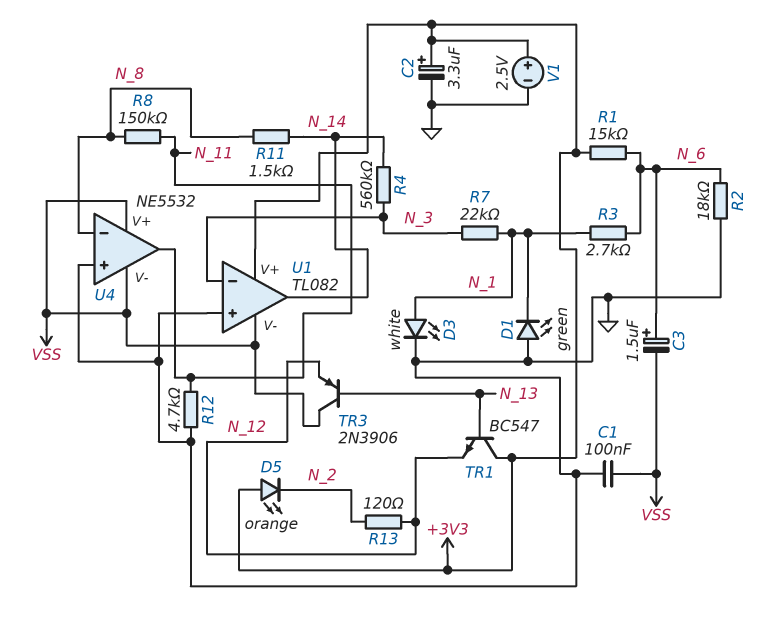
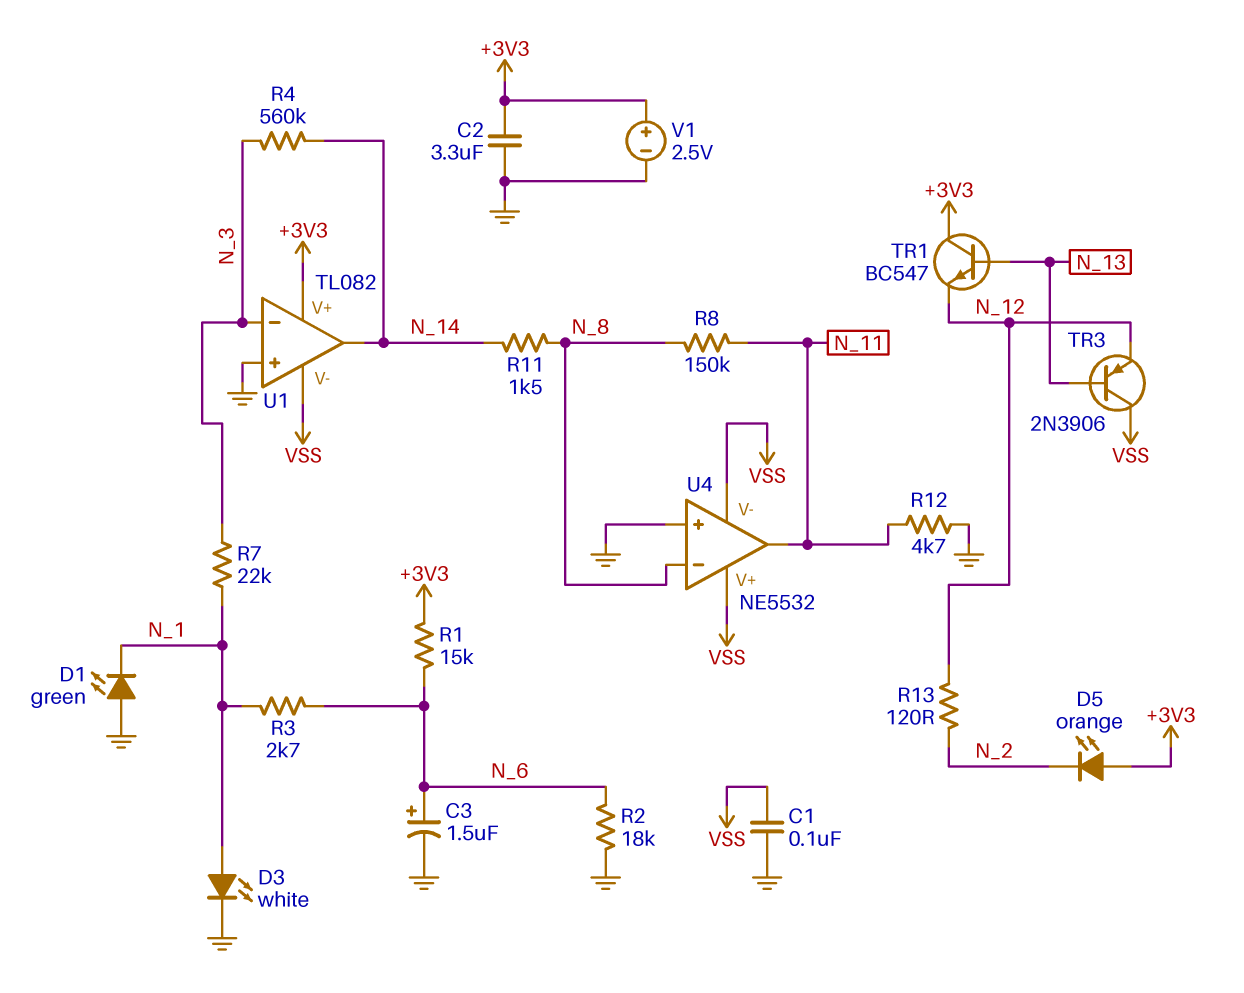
C2: 3.3uF (plus +3V3, minus GND) -> 3.3uF (+3V3, GND)
C3: 1.5uF (plus N_6, minus VSS) -> 1.5uF (plus N_6, minus GND)

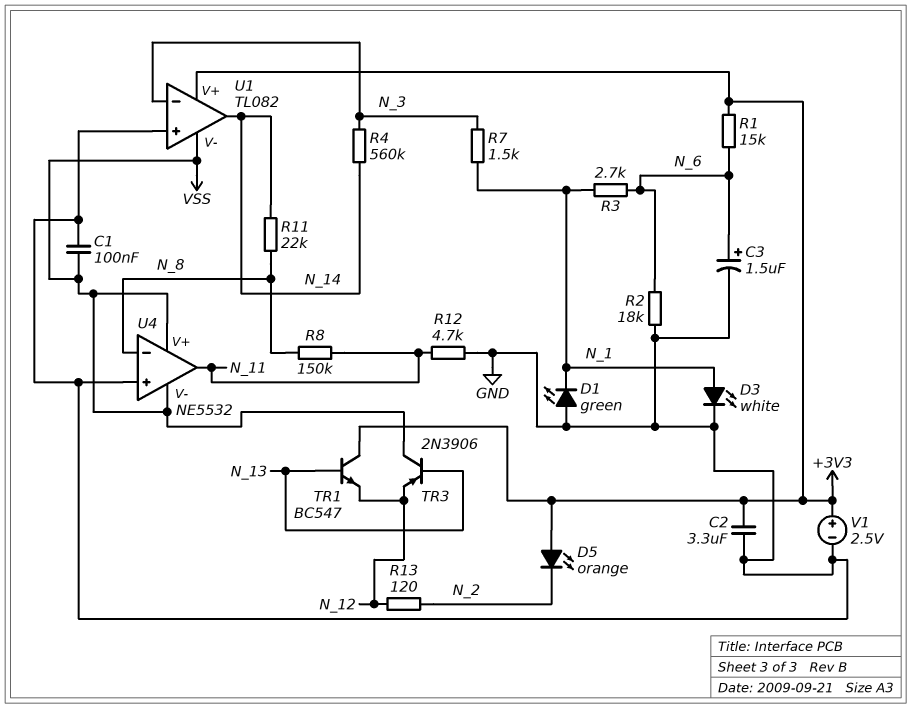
R7: 22k (N_1, N_3) -> 1.5k (N_1, N_3)
R11: 1.5k (N_8, N_14) -> 22k (N_8, N_14)

